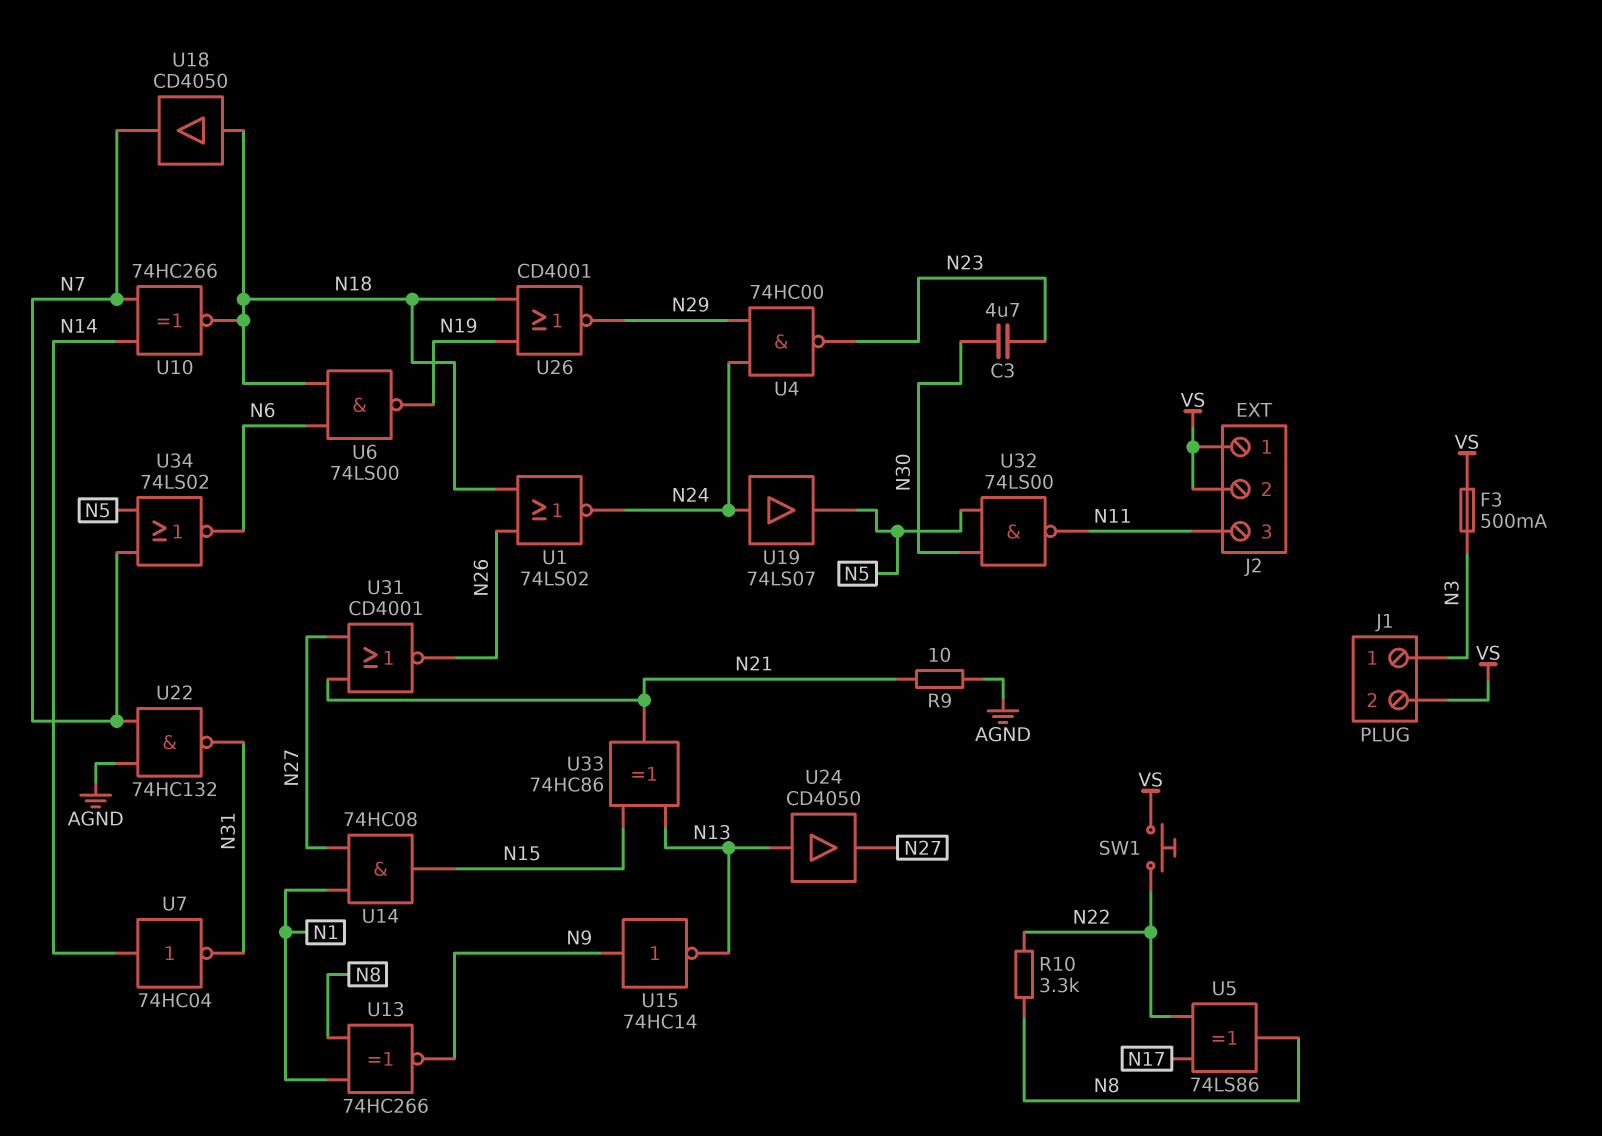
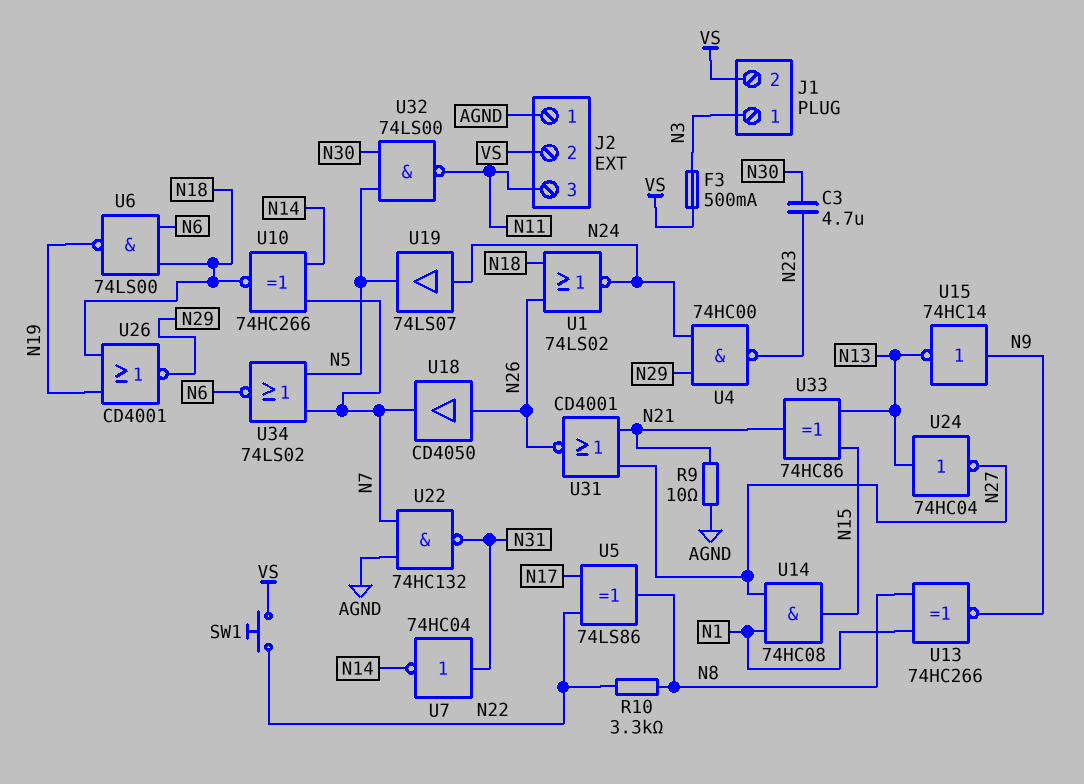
J2 pin 1: VS -> AGND
U7: NOT 74HC04 (in N14, out N31) -> NOT 74HC04 (in N31, out N14)
U18: buffer CD4050 (in N18, out N7) -> buffer CD4050 (in N26, out N7)
U24: buffer CD4050 (in N13, out N27) -> NOT 74HC04 (in N13, out N27)

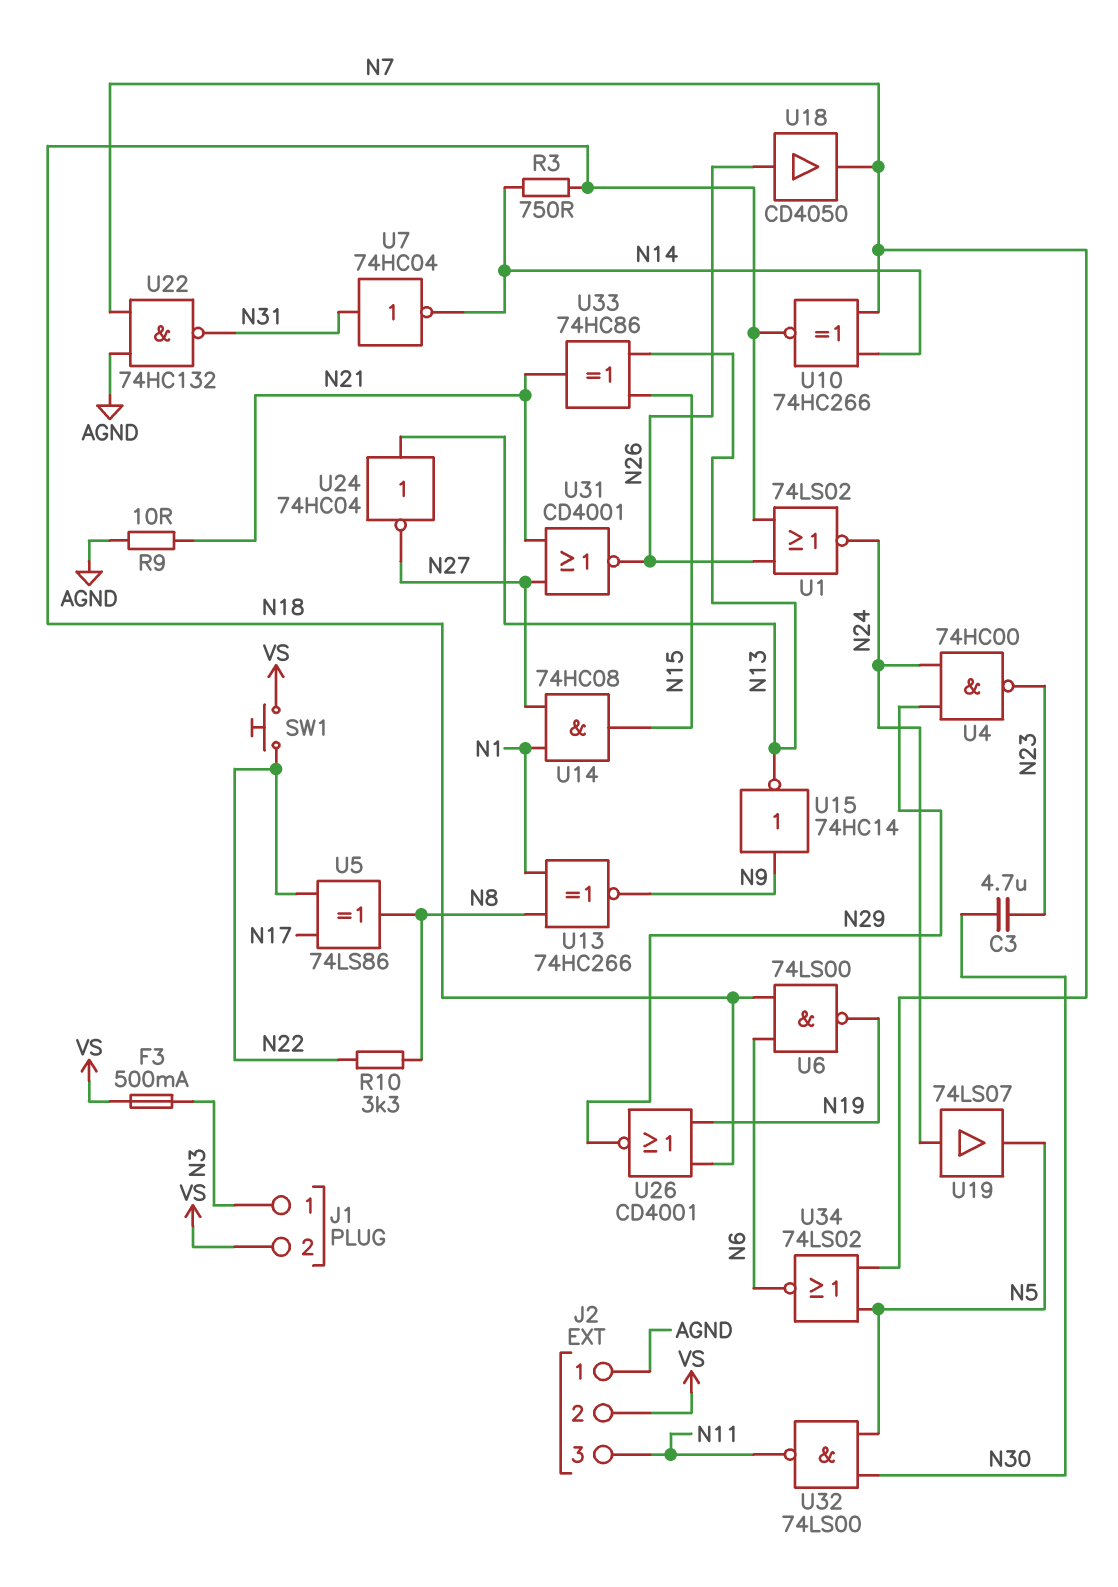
R3: none -> 750 (N14, N18)

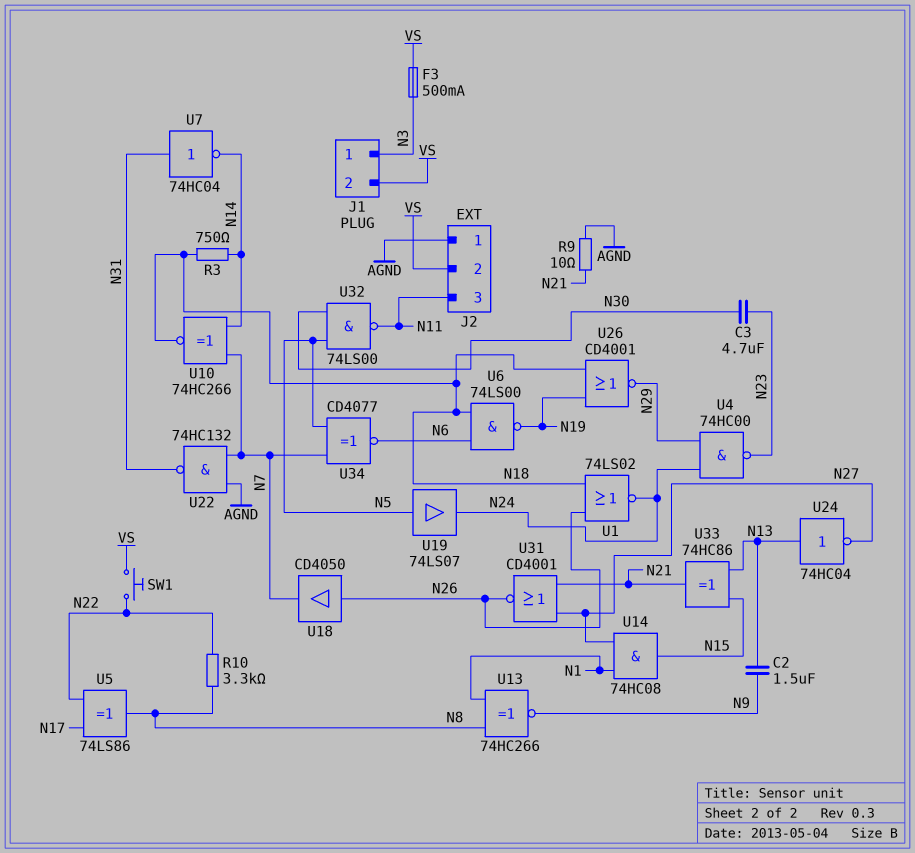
C2: none -> 1.5uF (N9, N13)
U15: NOT 74HC14 (in N9, out N13) -> none
U19: buffer 74LS07 (in N24, out N5) -> buffer 74LS07 (in N5, out N24)
U34: NOR 74LS02 (in N5, in N7, out N6) -> XNOR CD4077 (in N5, in N7, out N6)

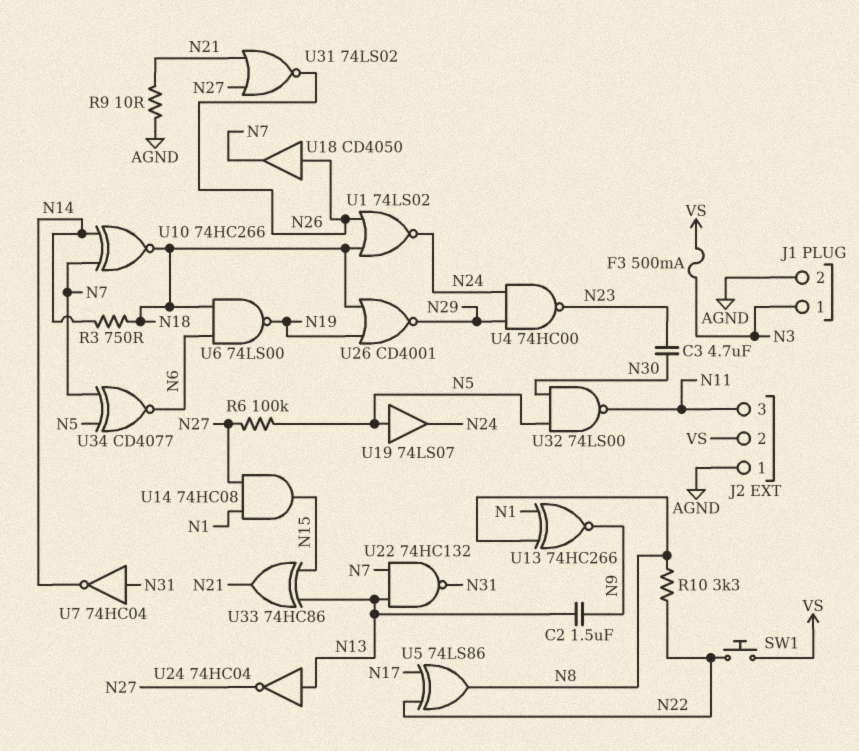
J1 pin 2: VS -> AGND
R6: none -> 100k (N5, N27)
U22: NAND 74HC132 (in AGND, in N7, out N31) -> NAND 74HC132 (in N7, in N13, out N31)
U31: NOR CD4001 (in N21, in N27, out N26) -> NOR 74LS02 (in N21, in N27, out N26)

